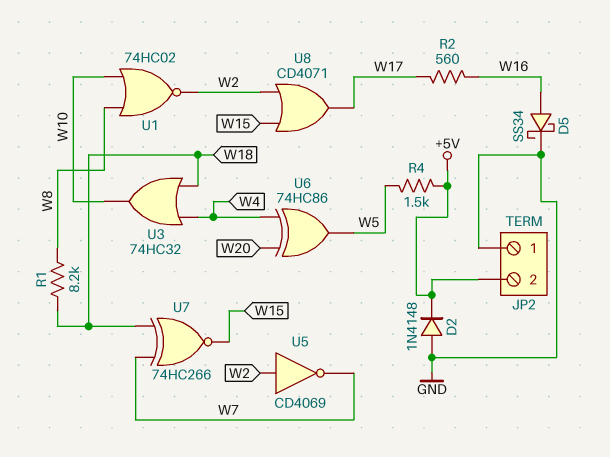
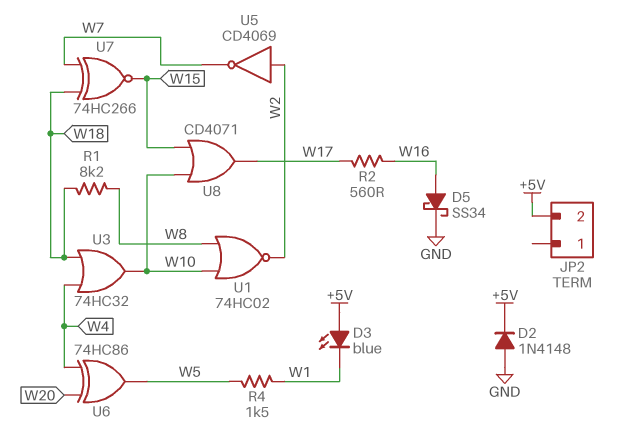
D3: none -> LED blue (A +5V, K W1)
JP2 pin 1: GND -> none
R4: 1.5k (+5V, W5) -> 1.5k (W1, W5)
U8: OR CD4071 (in W2, in W15, out W17) -> OR CD4071 (in W10, in W15, out W17)

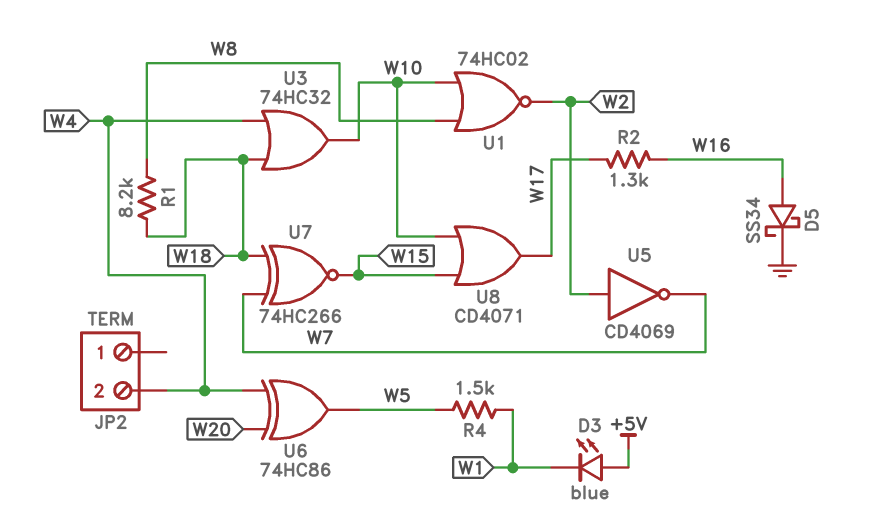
D2: diode 1N4148 (A GND, K +5V) -> none
JP2 pin 2: +5V -> W4
R2: 560 (W16, W17) -> 1.3k (W16, W17)

